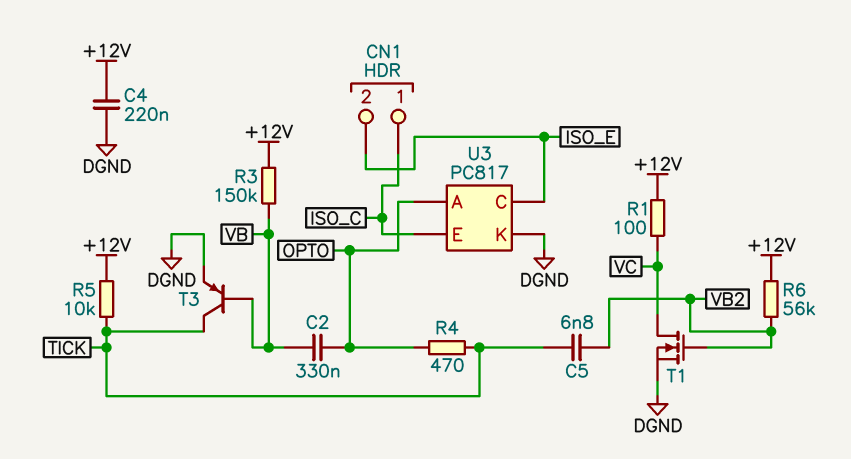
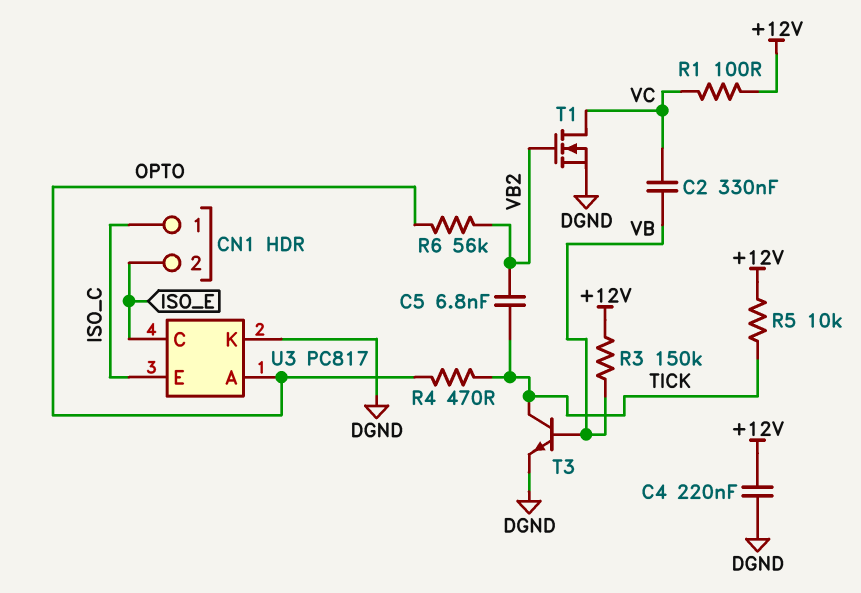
C2: 330nF (OPTO, VB) -> 330nF (VB, VC)
R6: 56k (+12V, VB2) -> 56k (OPTO, VB2)
T3: PNP (B VB, C TICK, E DGND) -> NPN (B VB, C TICK, E DGND)

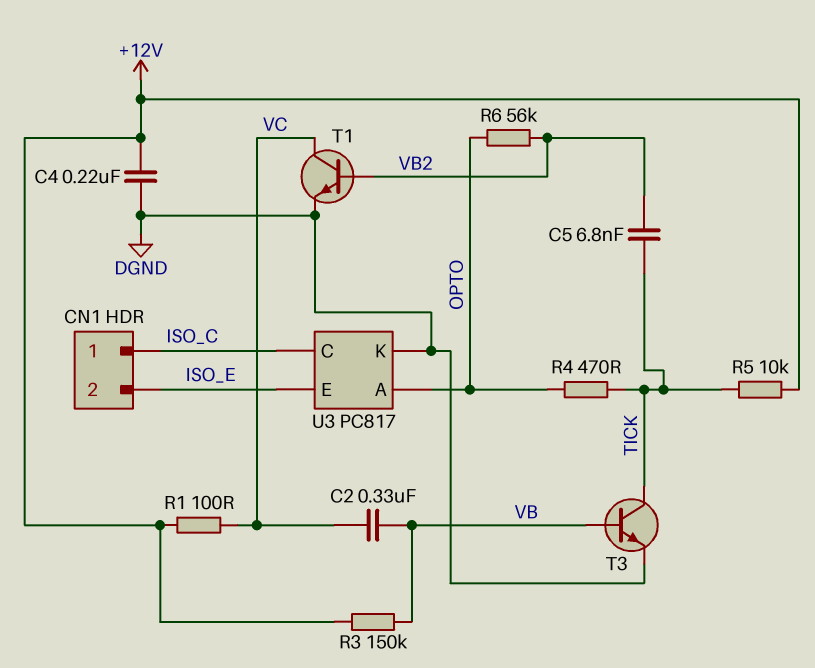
T1: NMOS (G VB2, D VC, S DGND) -> NPN (B VB2, C VC, E DGND)
U3 pin C: ISO_E -> ISO_C
U3 pin E: ISO_C -> ISO_E

